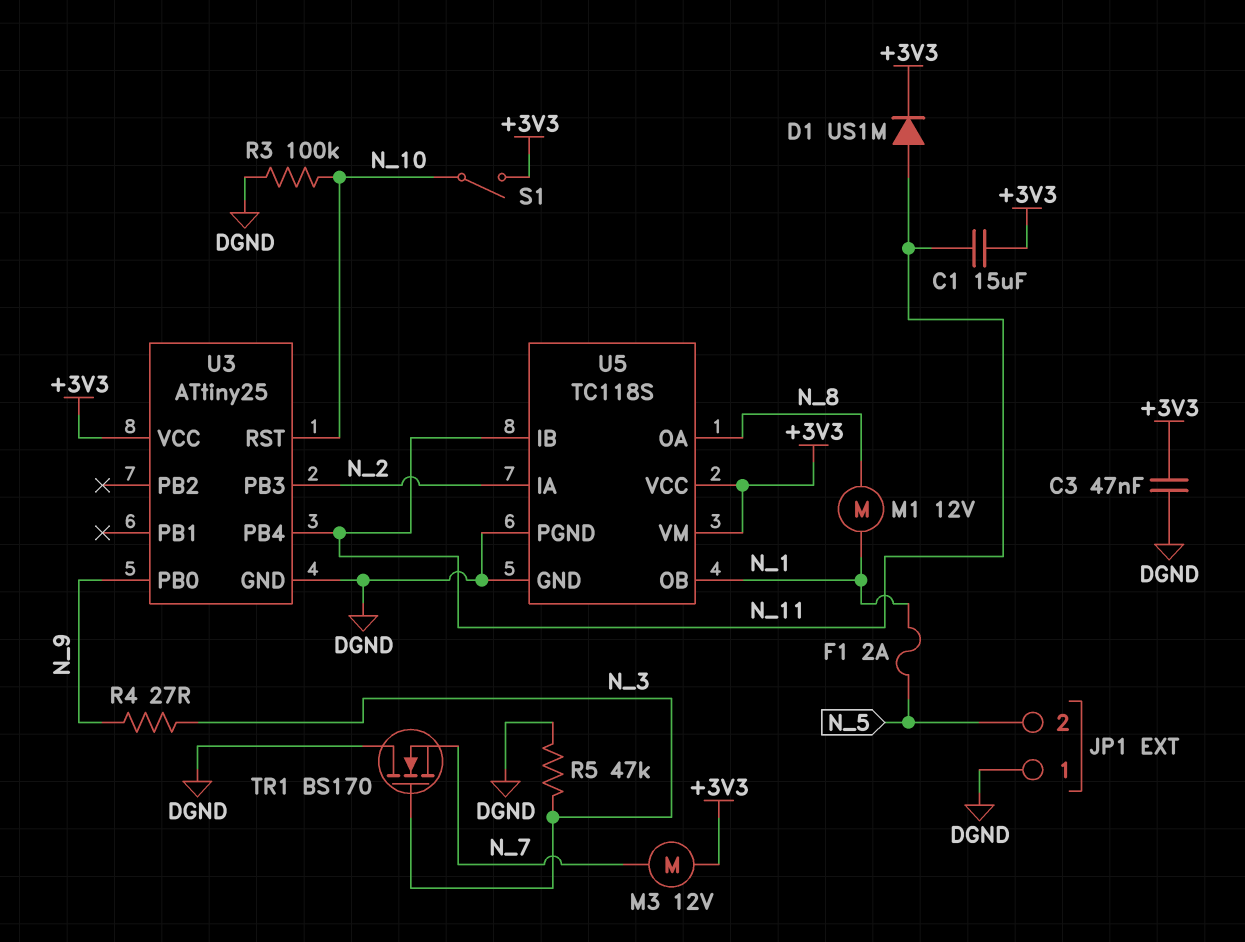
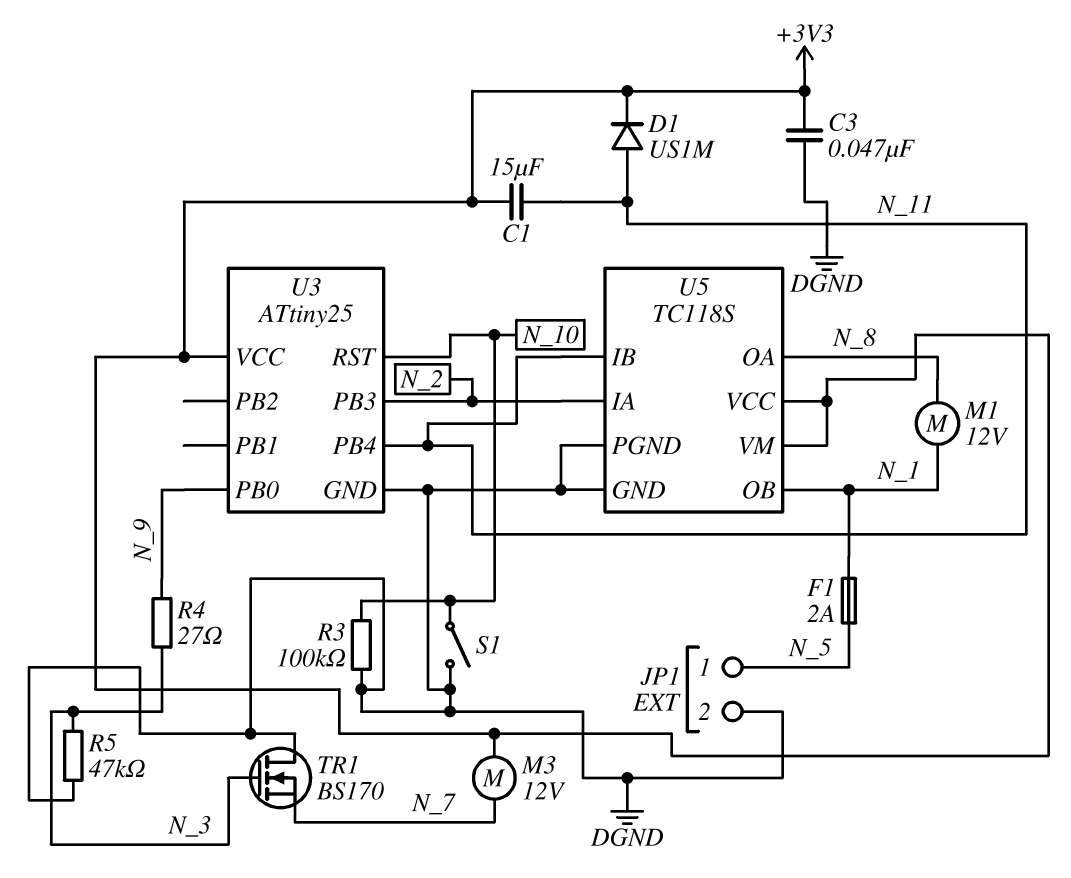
JP1 pin 1: DGND -> N_5
JP1 pin 2: N_5 -> DGND
S1: switch (+3V3, N_10) -> switch (DGND, N_10)

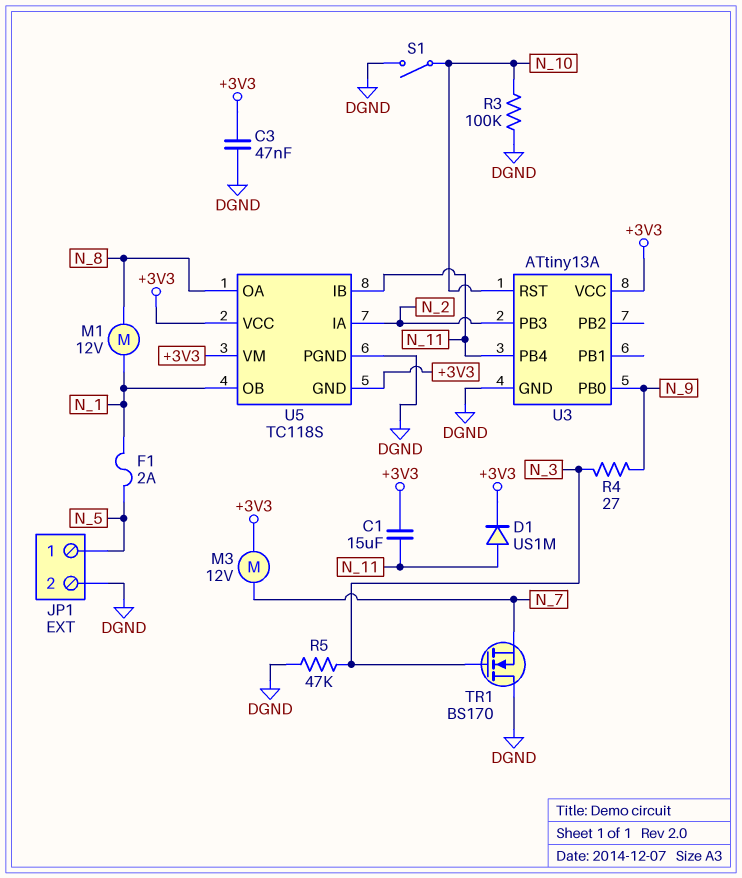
U3: ATtiny25 -> ATtiny13A
U5 pin GND: DGND -> +3V3

